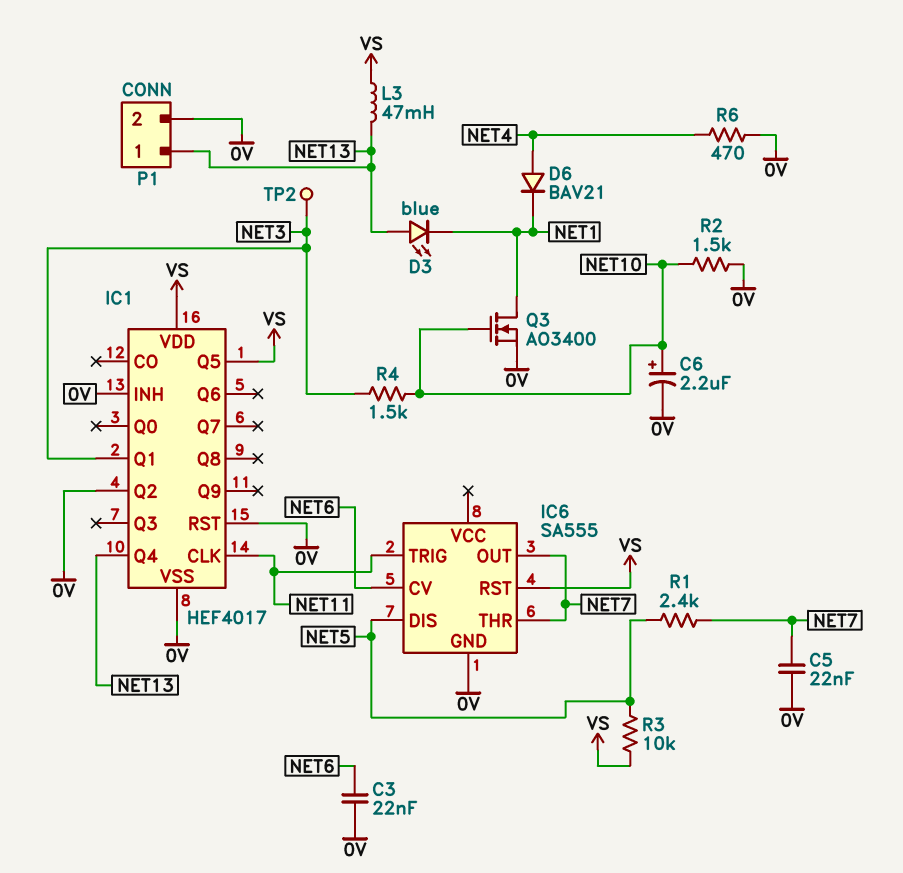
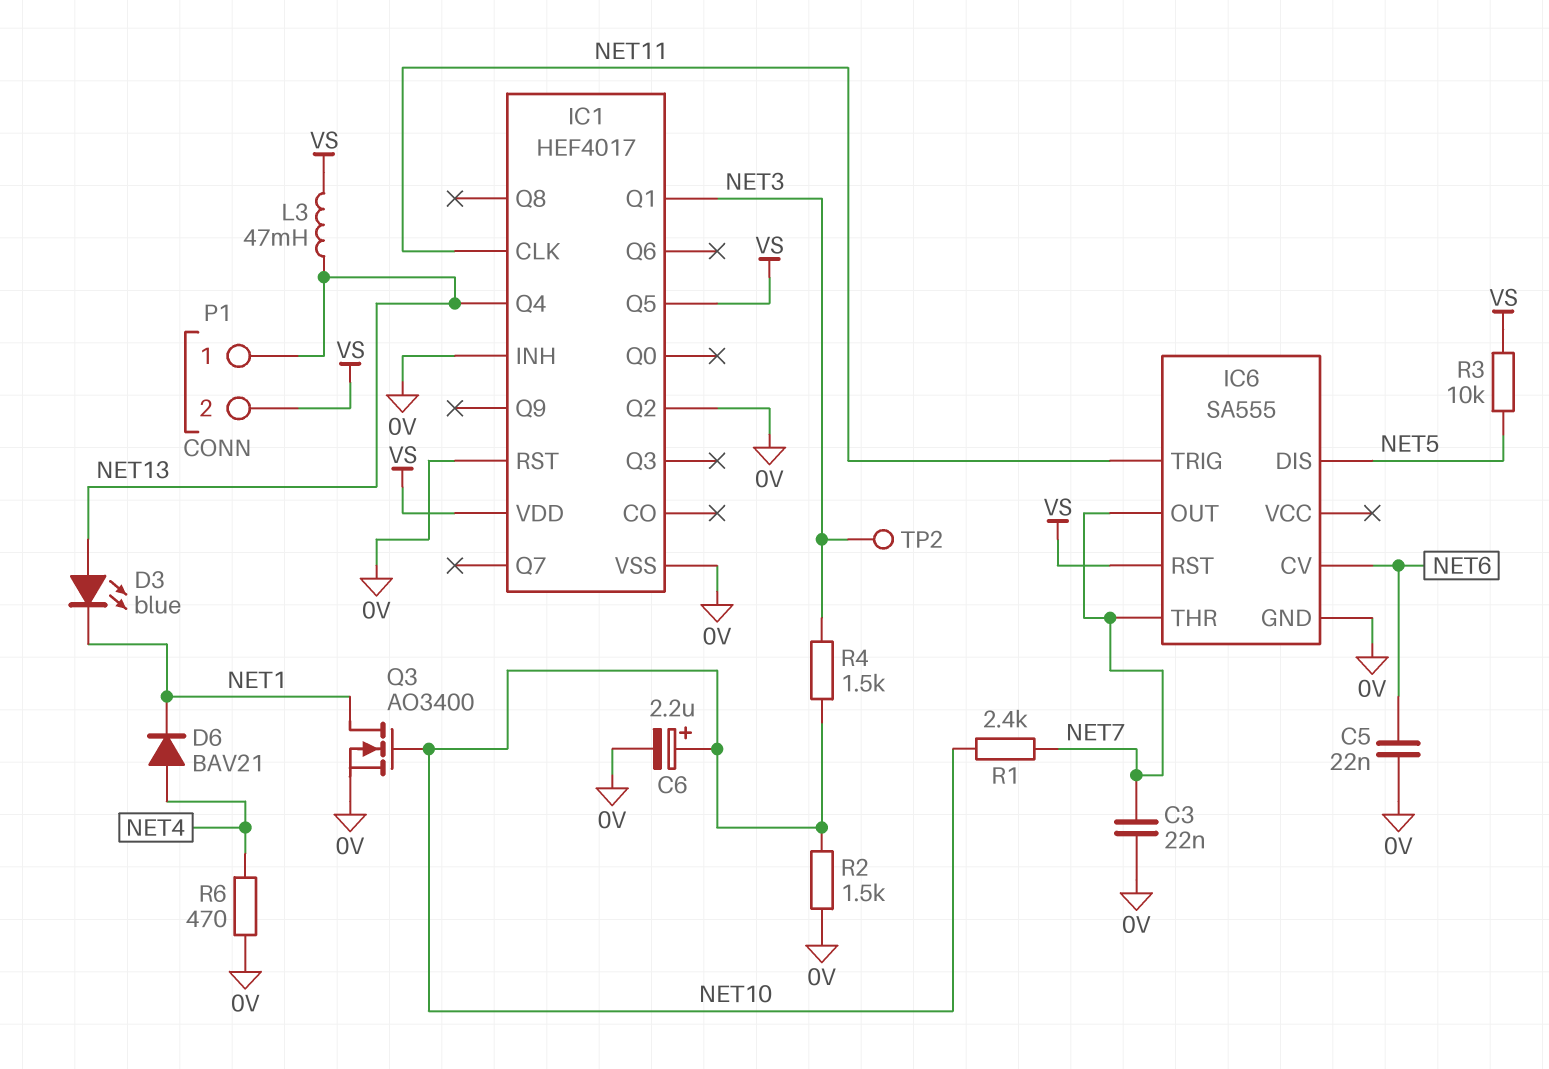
C3: 22nF (0V, NET6) -> 22nF (0V, NET7)
C5: 22nF (0V, NET7) -> 22nF (0V, NET6)
P1 pin 2: 0V -> VS
R1: 2.4k (NET5, NET7) -> 2.4k (NET7, NET10)

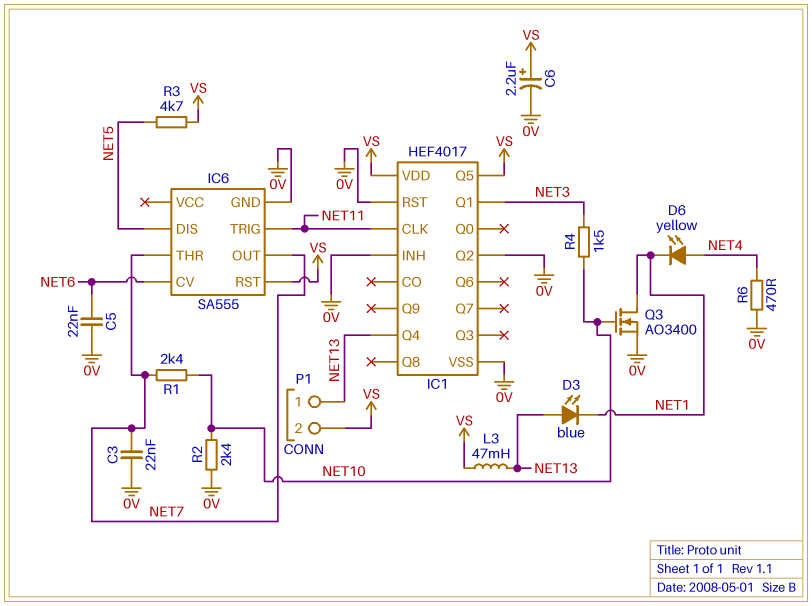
C6: 2.2uF (plus NET10, minus 0V) -> 2.2uF (plus VS, minus 0V)
D6: diode BAV21 (A NET4, K NET1) -> LED yellow (A NET4, K NET1)
R2: 1.5k (0V, NET10) -> 2.4k (0V, NET10)
R3: 10k (NET5, VS) -> 4.7k (NET5, VS)
TP2: test point (NET3) -> none

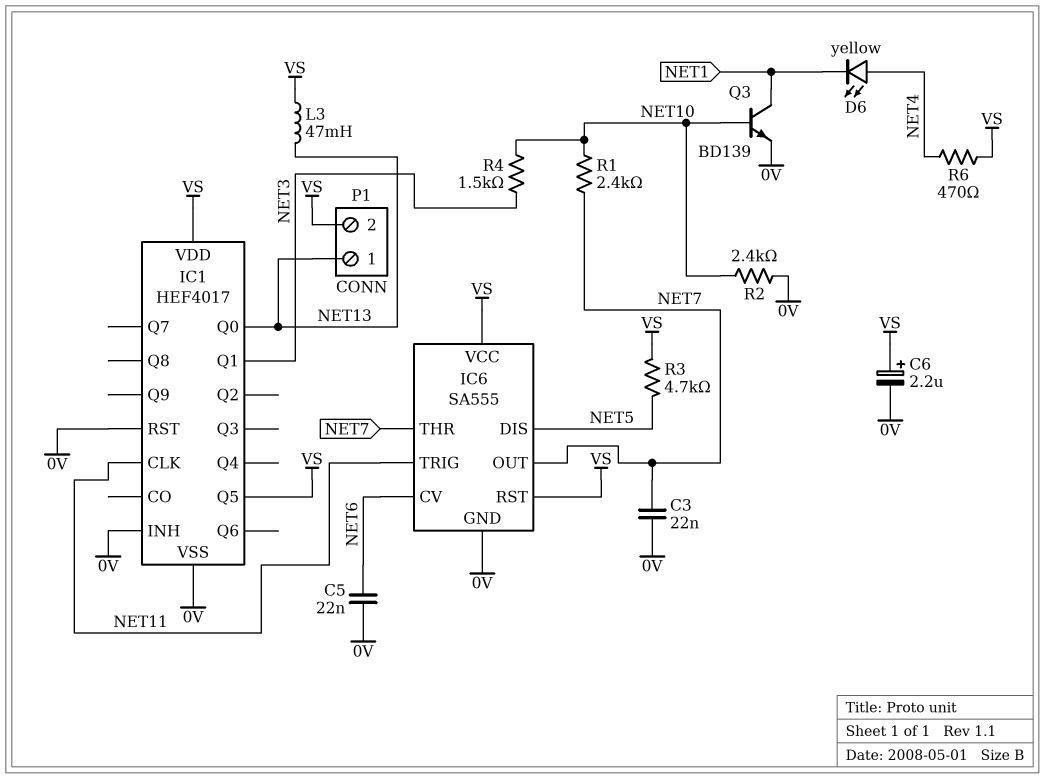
D3: LED blue (A NET13, K NET1) -> none
IC1 pin Q0: none -> NET13
IC1 pin Q2: 0V -> none
IC1 pin Q4: NET13 -> none
IC6 pin VCC: none -> VS
Q3: NMOS AO3400 (G NET10, D NET1, S 0V) -> NPN BD139 (B NET10, C NET1, E 0V)
R6: 470 (0V, NET4) -> 470 (NET4, VS)

